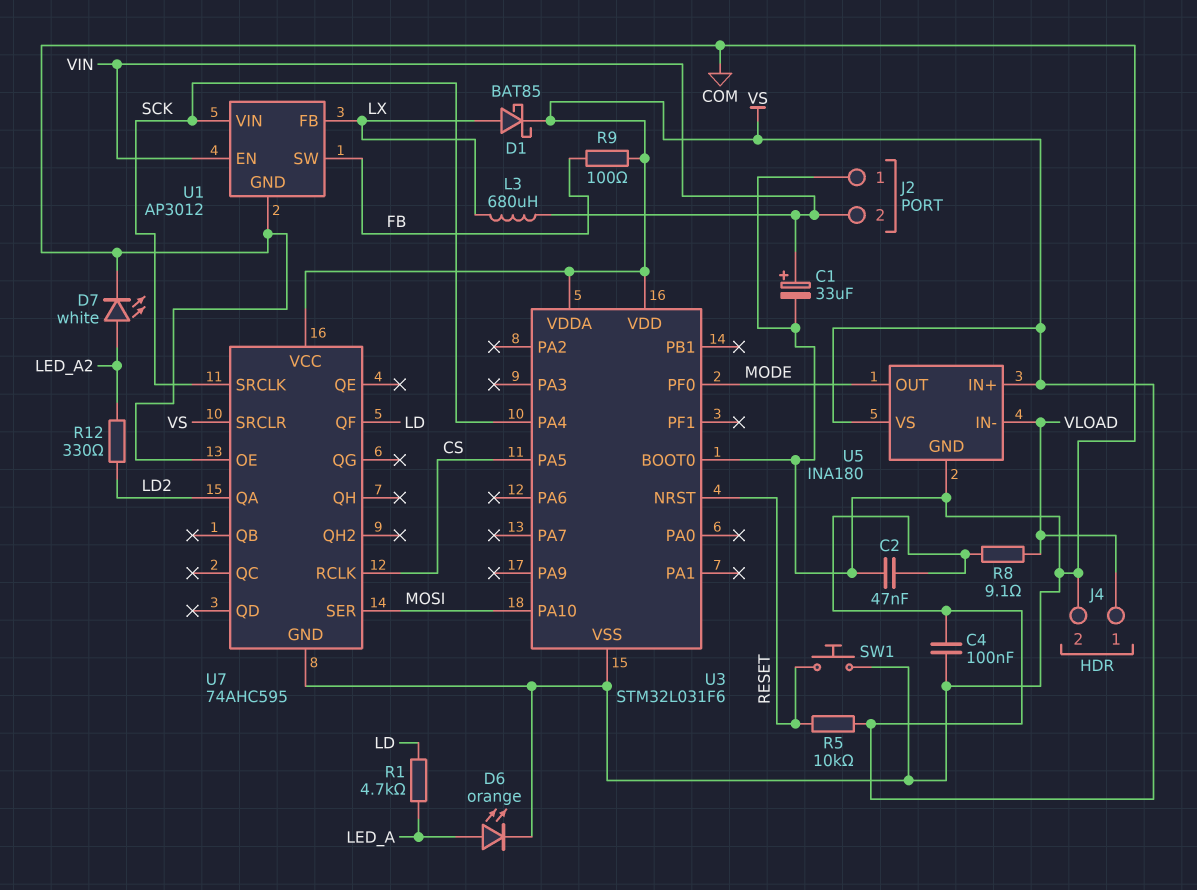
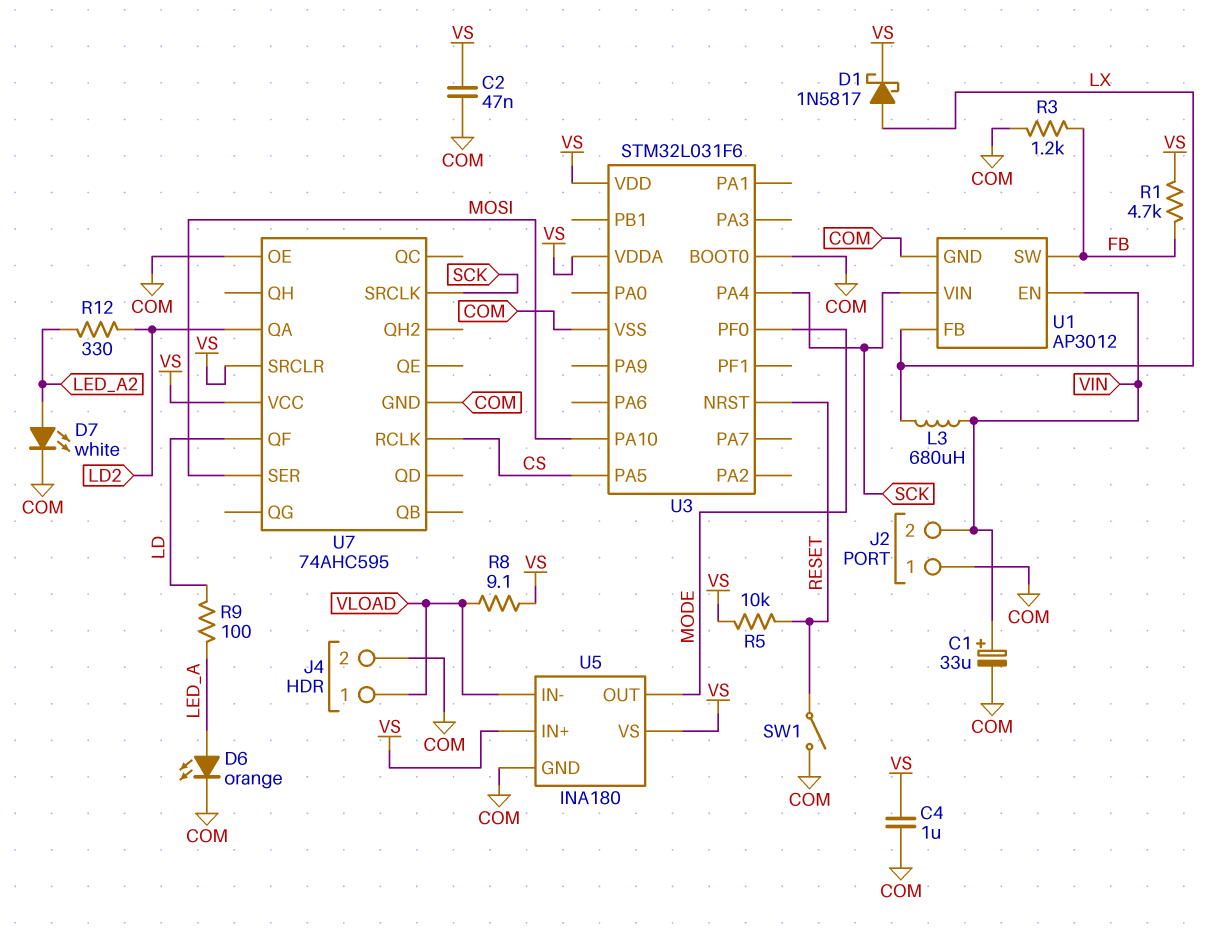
C4: 100nF (COM, VS) -> 1uF (COM, VS)
D1: schottky BAT85 (A LX, K VS) -> schottky 1N5817 (A LX, K VS)
R1: 4.7k (LD, LED_A) -> 4.7k (FB, VS)
R3: none -> 1.2k (COM, FB)
R9: 100 (FB, VS) -> 100 (LD, LED_A)
SW1: button (COM, RESET) -> switch (COM, RESET)

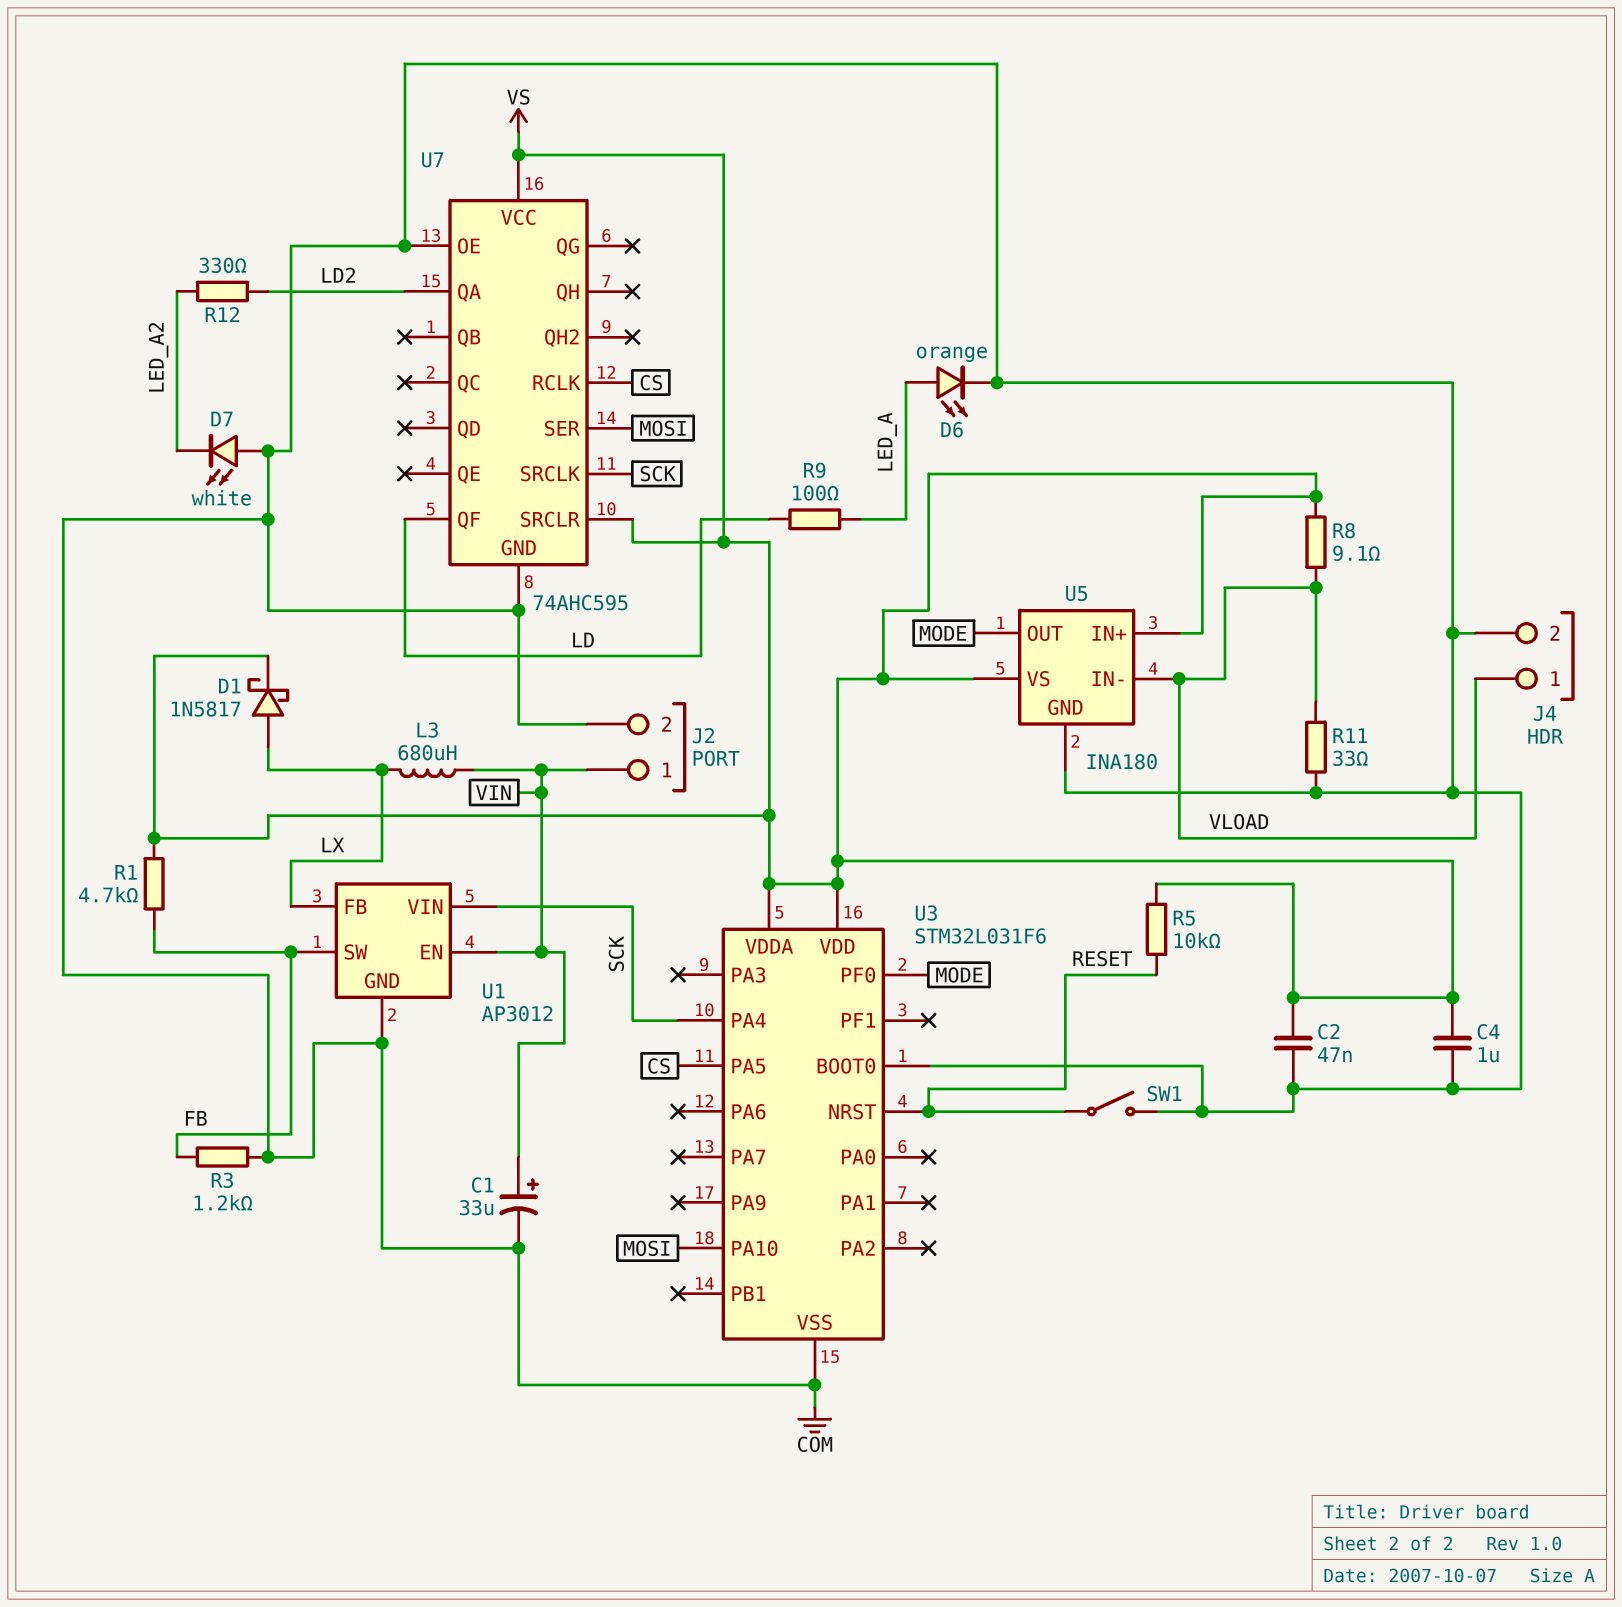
D7: LED white (A LED_A2, K COM) -> LED white (A COM, K LED_A2)
J2 pin 1: COM -> VIN
J2 pin 2: VIN -> COM
R11: none -> 33 (COM, VLOAD)

